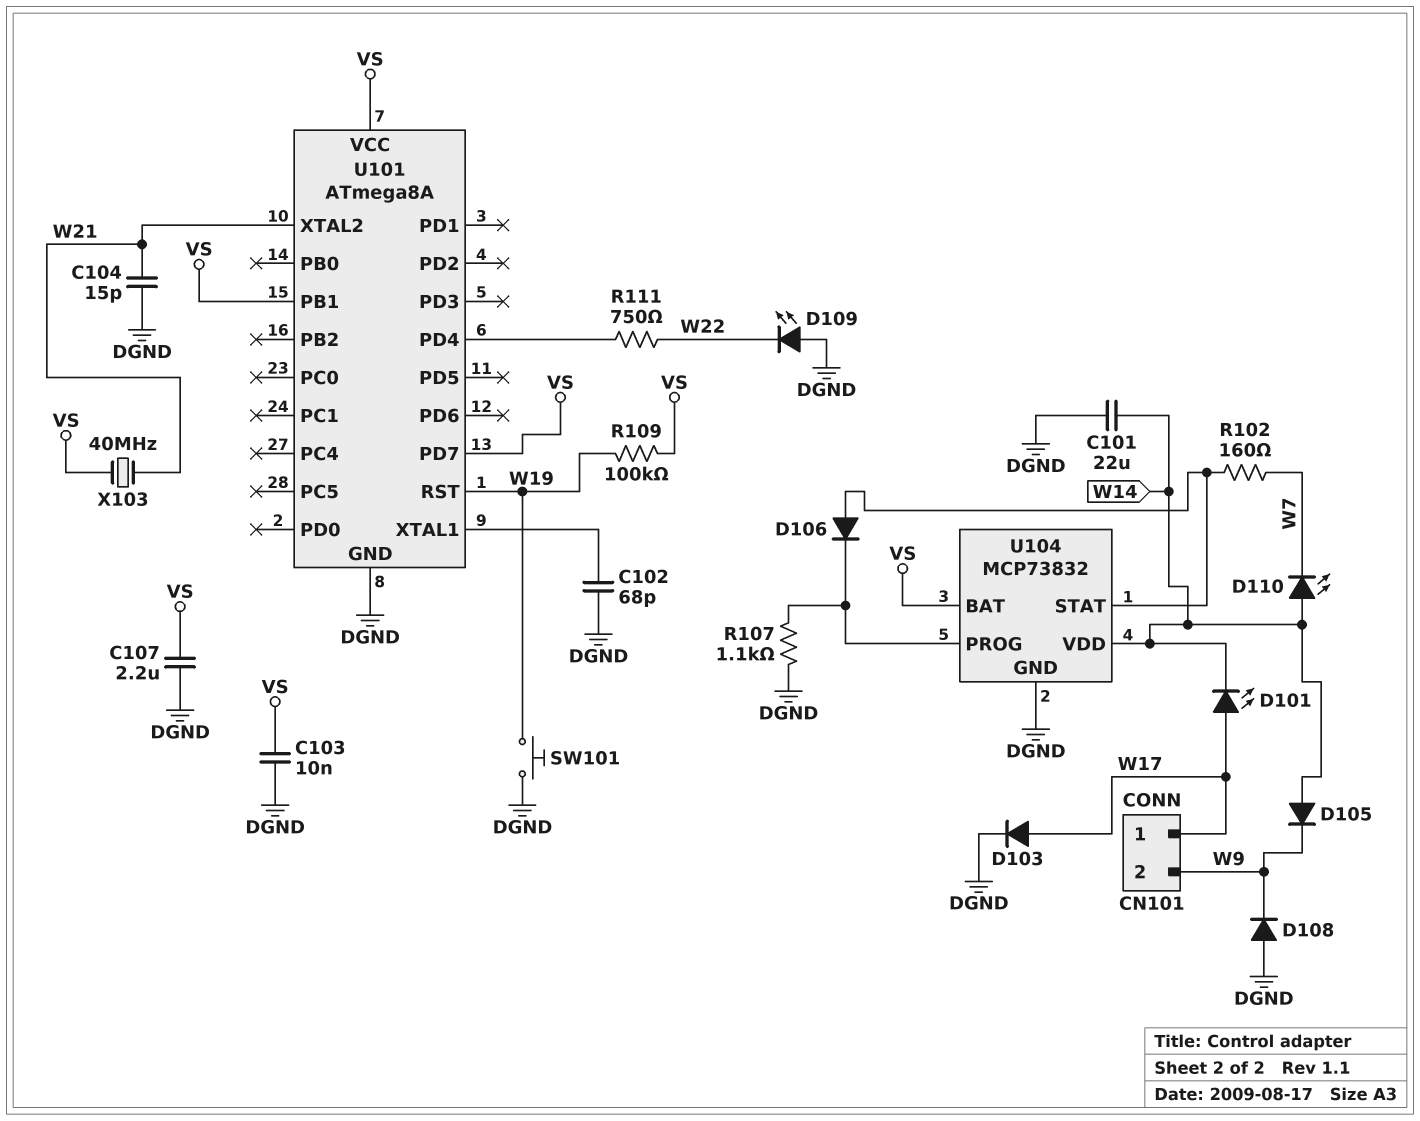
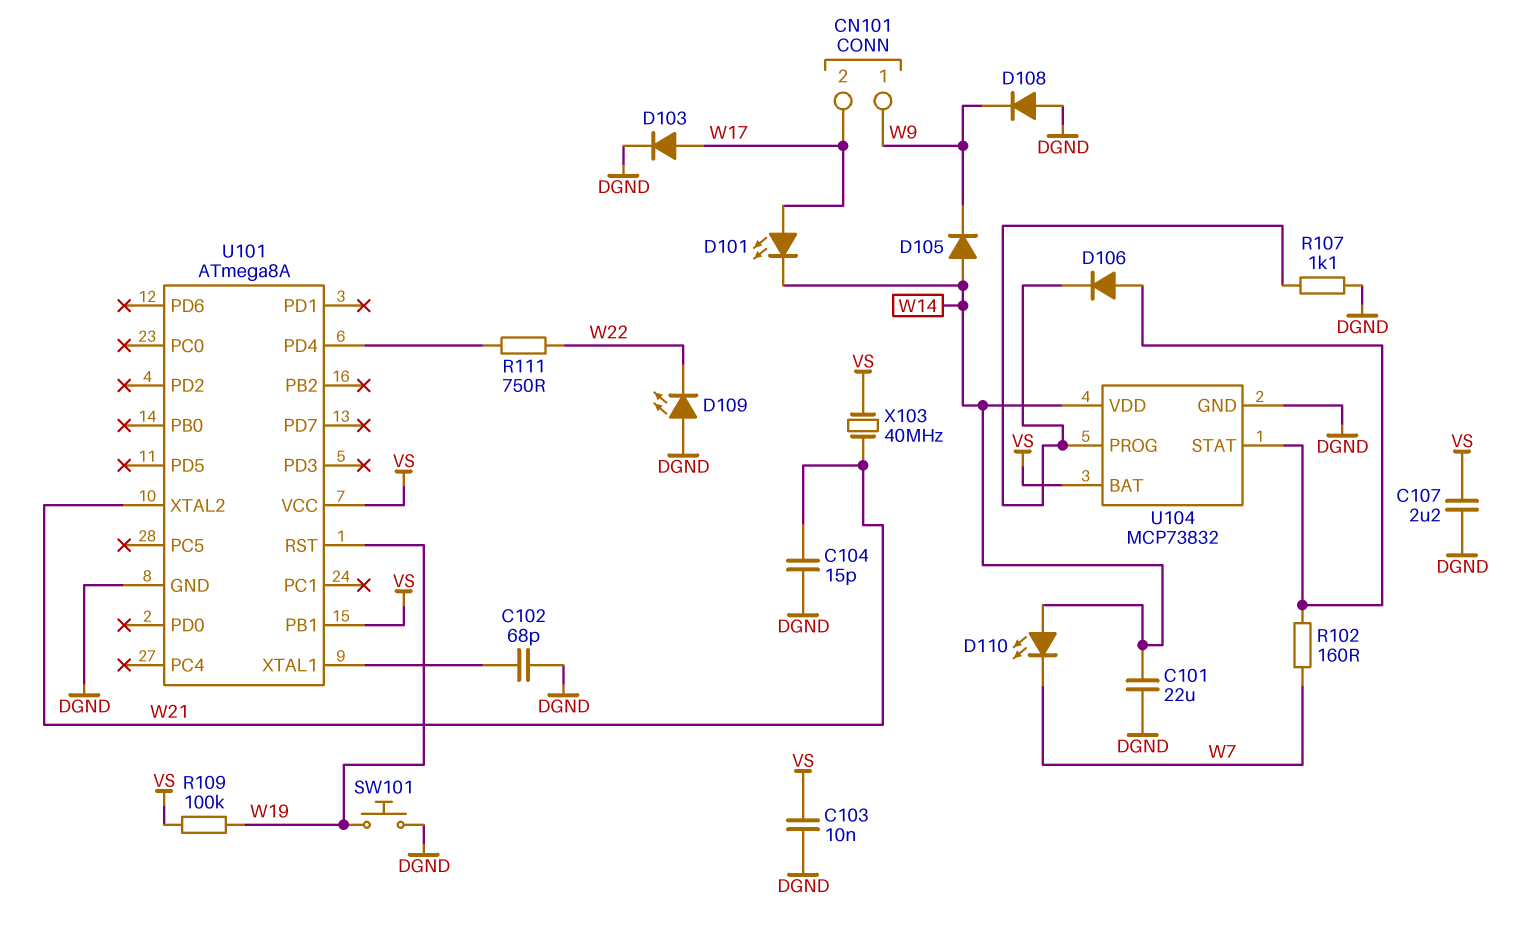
CN101 pin 1: W17 -> W9
CN101 pin 2: W9 -> W17
U101 pin PD7: VS -> none

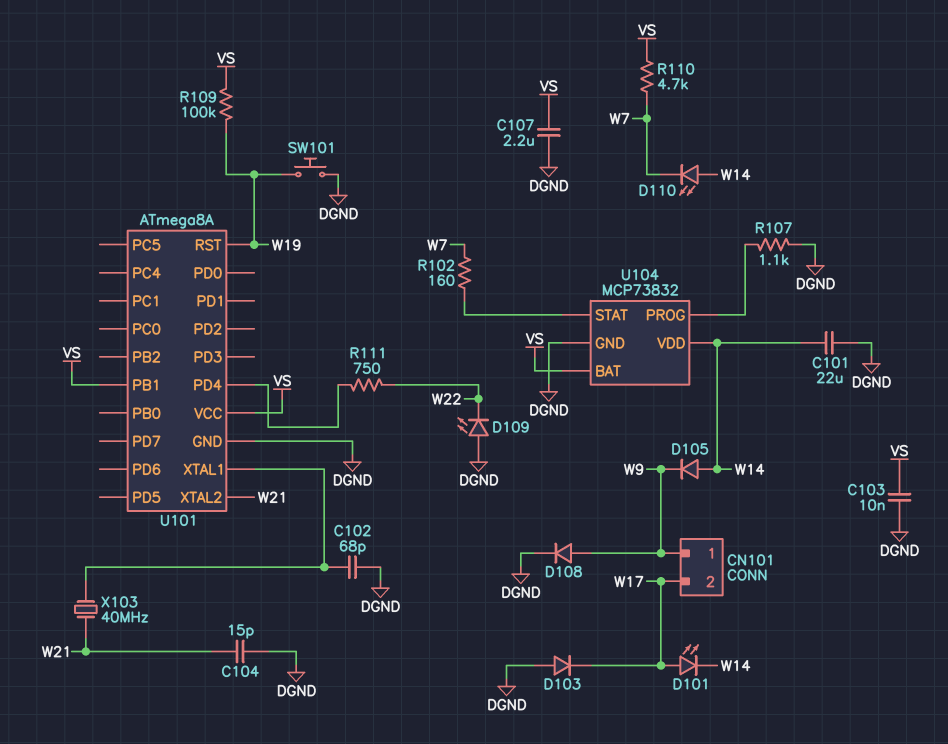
D103: diode (A W17, K DGND) -> diode (A DGND, K W17)
D106: diode (A U104/STAT, K U104/PROG) -> none
D108: diode (A DGND, K W9) -> diode (A W9, K DGND)
R110: none -> 4.7k (VS, W7)
X103: 40MHz (VS, W21) -> 40MHz (U101/XTAL1, W21)

